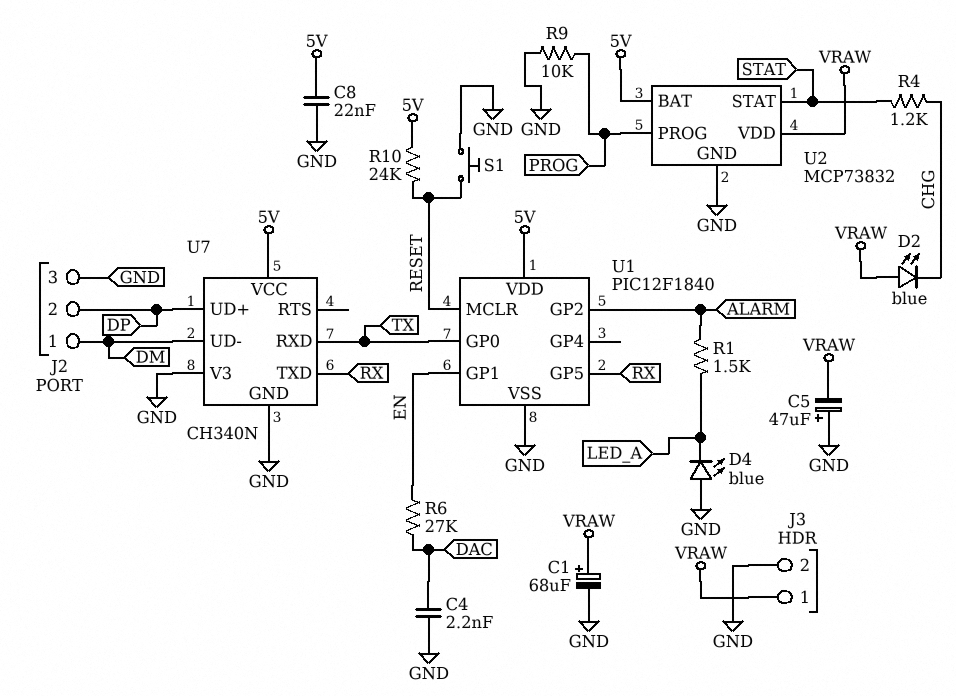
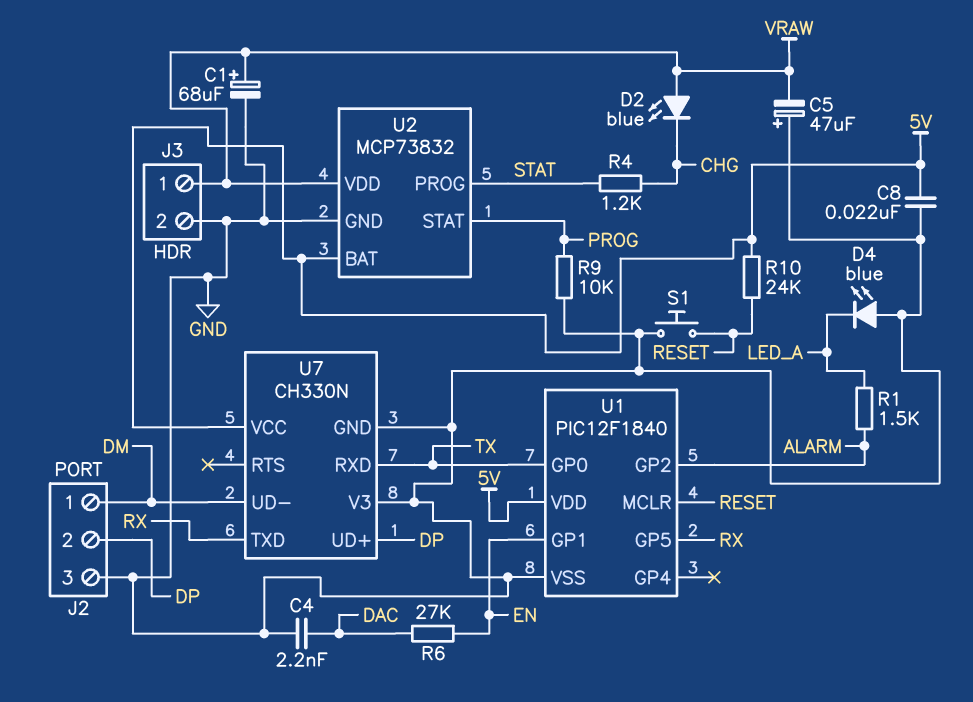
U2 pin PROG: PROG -> STAT
U2 pin STAT: STAT -> PROG
U7: CH340N -> CH330N

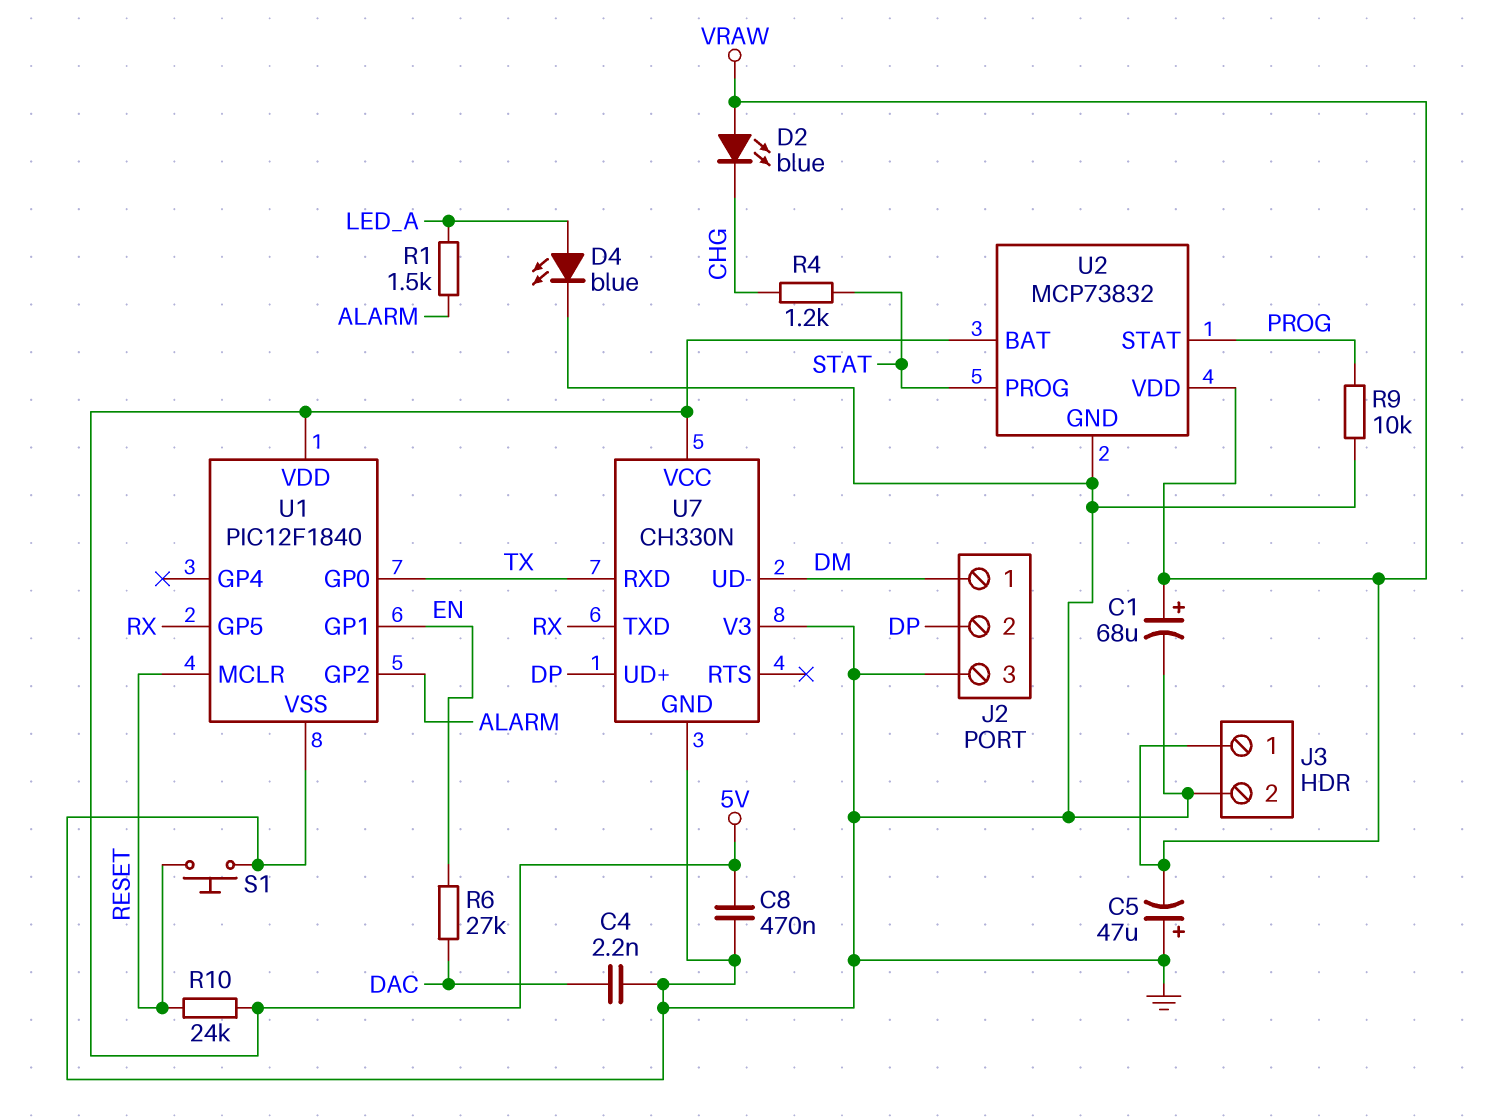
C8: 22nF (5V, GND) -> 470nF (5V, GND)
D4: LED blue (A GND, K LED_A) -> LED blue (A LED_A, K GND)

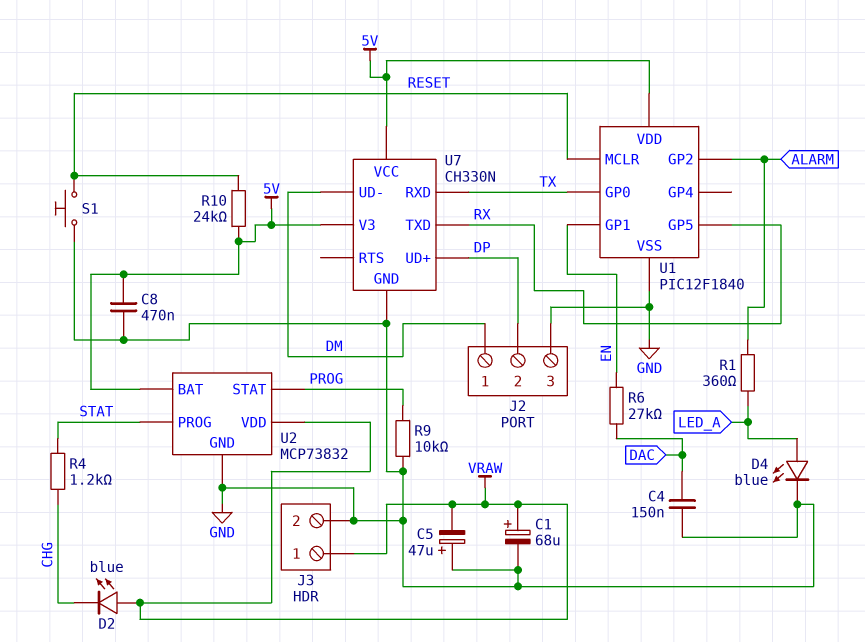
C4: 2.2nF (DAC, GND) -> 150nF (DAC, GND)
R1: 1.5k (ALARM, LED_A) -> 360 (ALARM, LED_A)
U7 pin V3: GND -> 5V

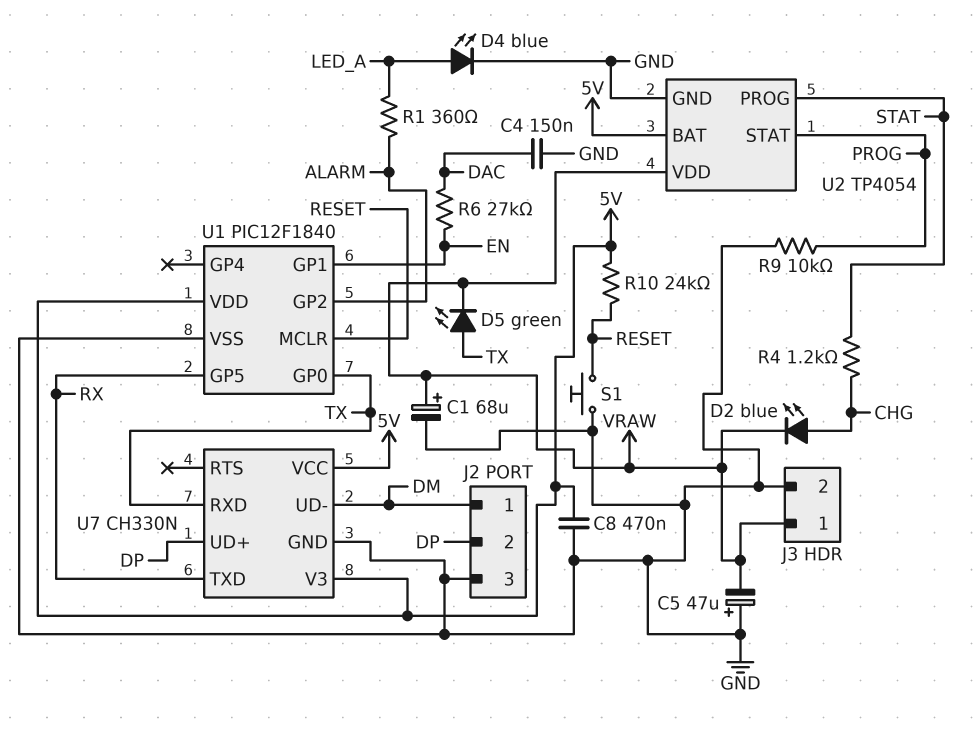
D2: LED blue (A VRAW, K CHG) -> LED blue (A CHG, K VRAW)
D5: none -> LED green (A TX, K VRAW)
U2: MCP73832 -> TP4054

